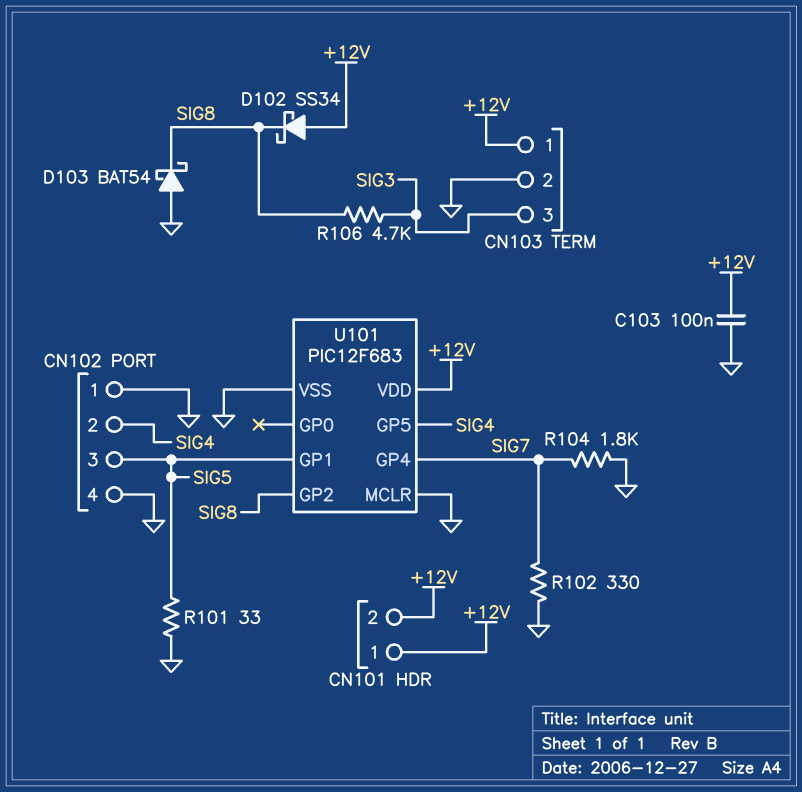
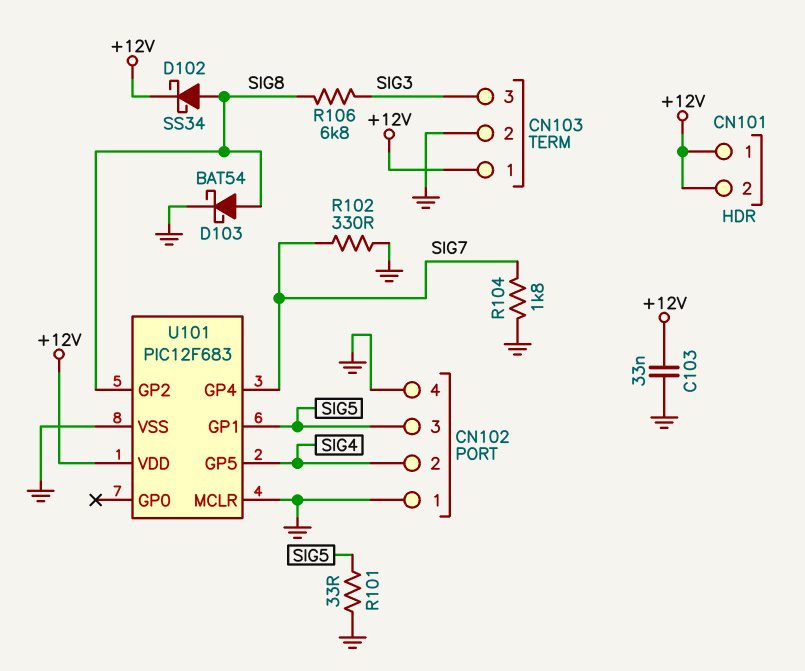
C103: 100nF (+12V, GND) -> 33nF (+12V, GND)
D102: schottky SS34 (A +12V, K SIG8) -> schottky SS34 (A SIG8, K +12V)
D103: schottky BAT54 (A GND, K SIG8) -> schottky BAT54 (A SIG8, K GND)
R106: 4.7k (SIG3, SIG8) -> 6.8k (SIG3, SIG8)

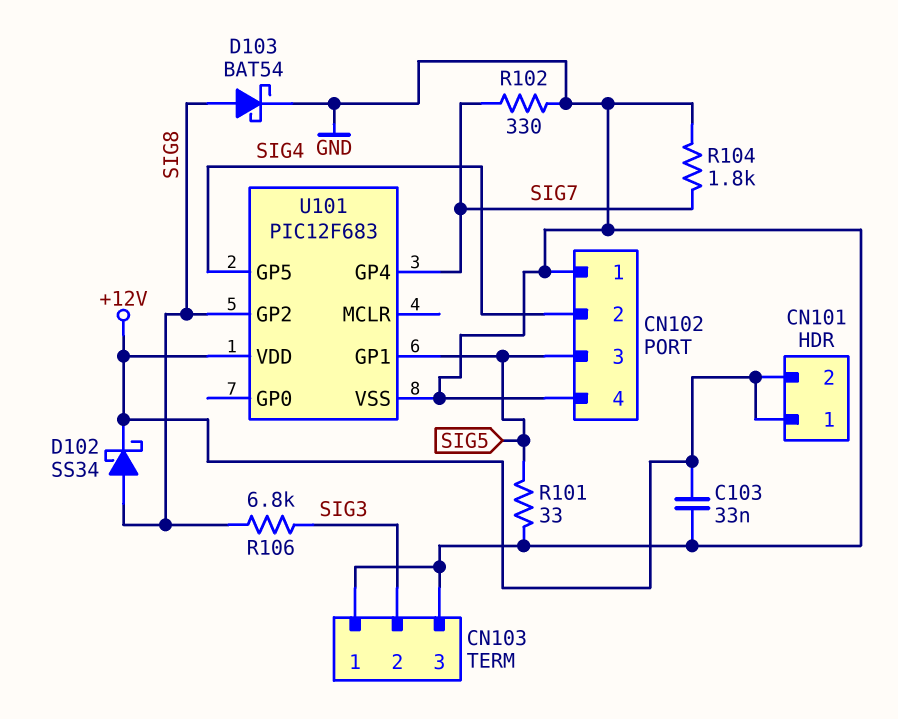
CN103 pin 1: +12V -> GND
CN103 pin 2: GND -> SIG3
CN103 pin 3: SIG3 -> GND
U101 pin MCLR: GND -> none

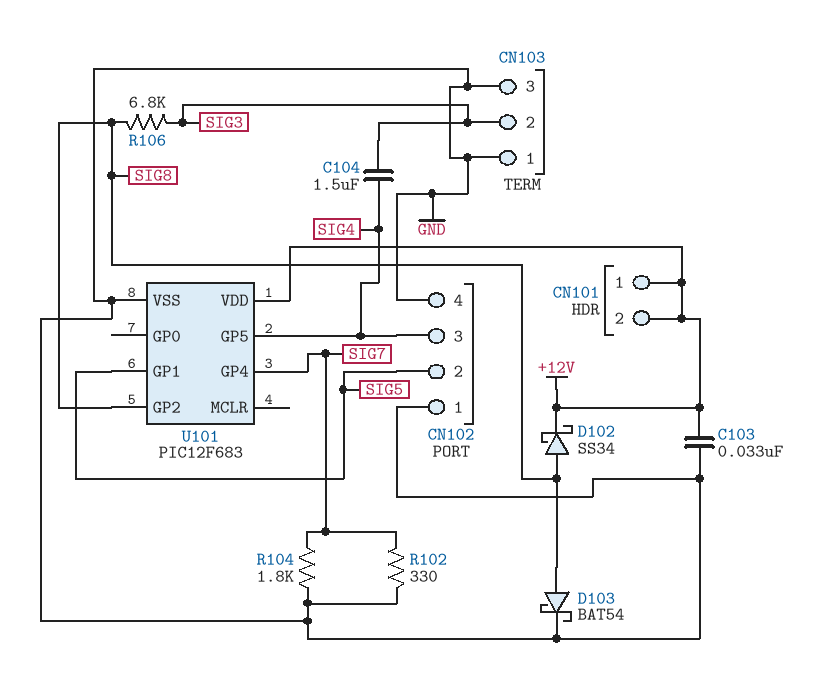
C104: none -> 1.5uF (SIG3, SIG4)
CN102 pin 2: SIG4 -> SIG5
CN102 pin 3: SIG5 -> SIG4
R101: 33 (GND, SIG5) -> none

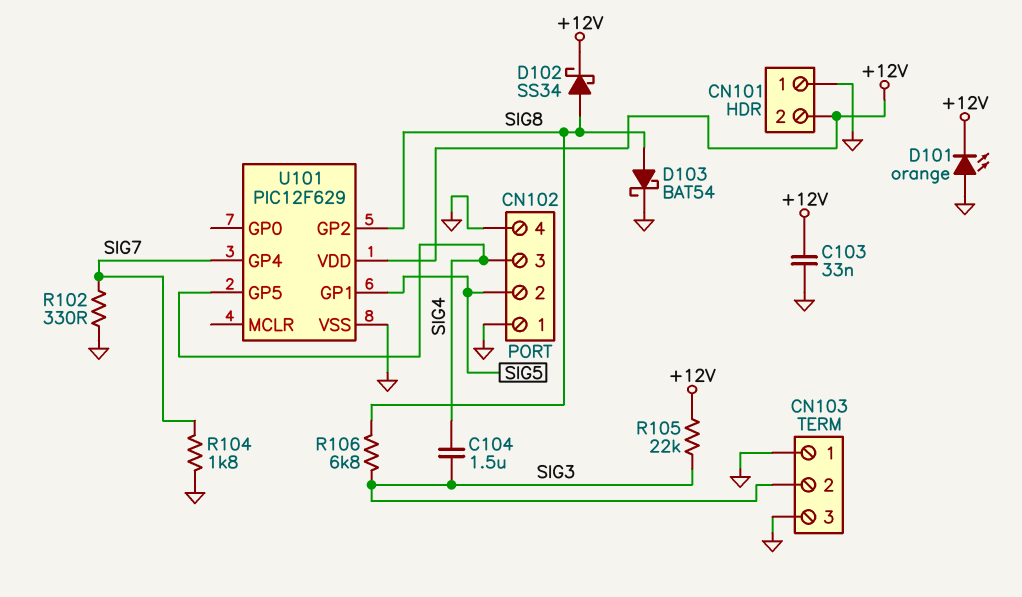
CN101 pin 1: +12V -> GND
D101: none -> LED orange (A GND, K +12V)
R105: none -> 22k (+12V, SIG3)
U101: PIC12F683 -> PIC12F629

